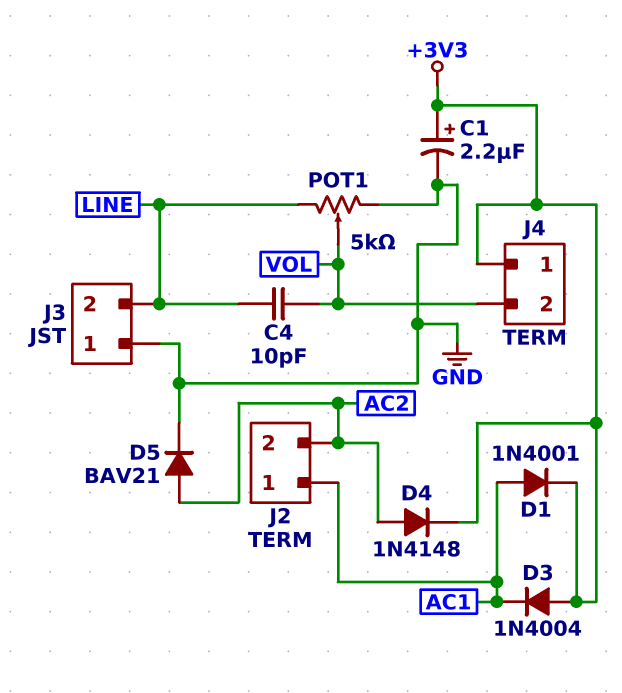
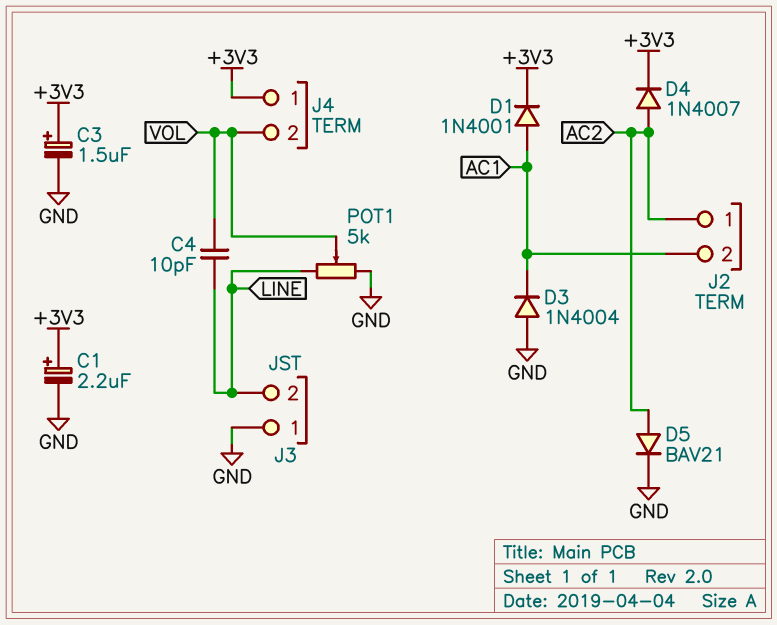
C3: none -> 1.5uF (plus +3V3, minus GND)
D3: diode 1N4004 (A +3V3, K AC1) -> diode 1N4004 (A GND, K AC1)
D4: diode 1N4148 (A AC2, K +3V3) -> diode 1N4007 (A AC2, K +3V3)
J2 pin 1: AC1 -> AC2
J2 pin 2: AC2 -> AC1

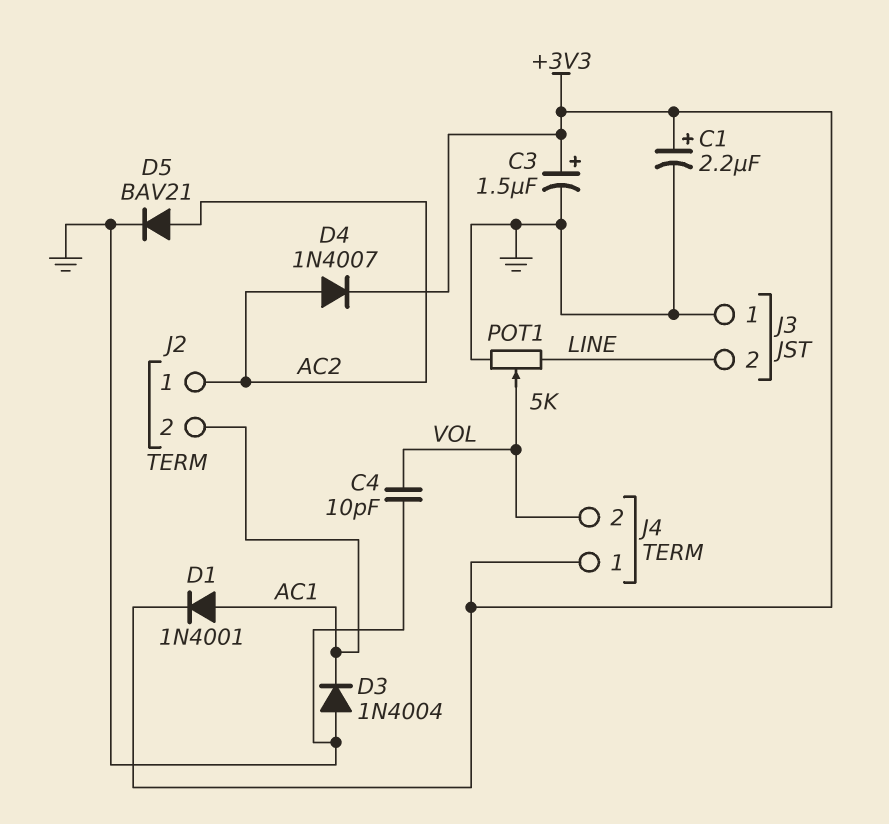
C4: 10pF (LINE, VOL) -> 10pF (GND, VOL)

